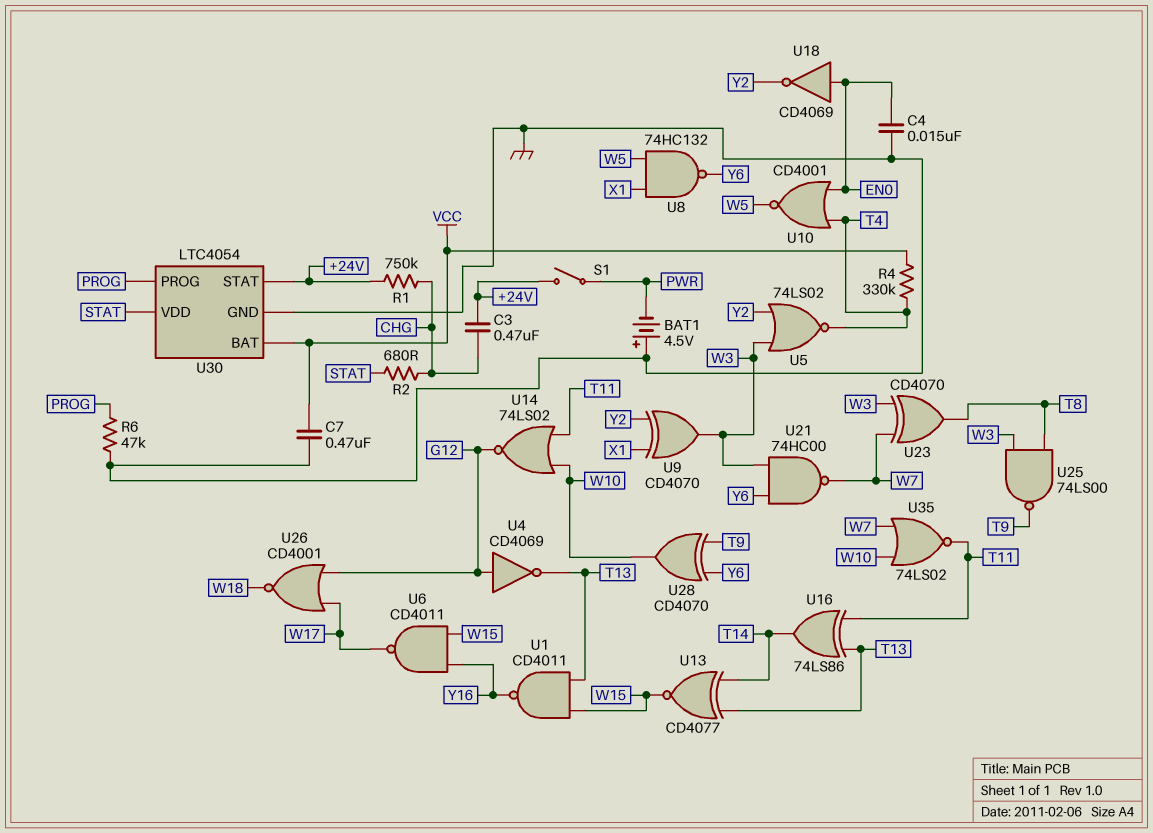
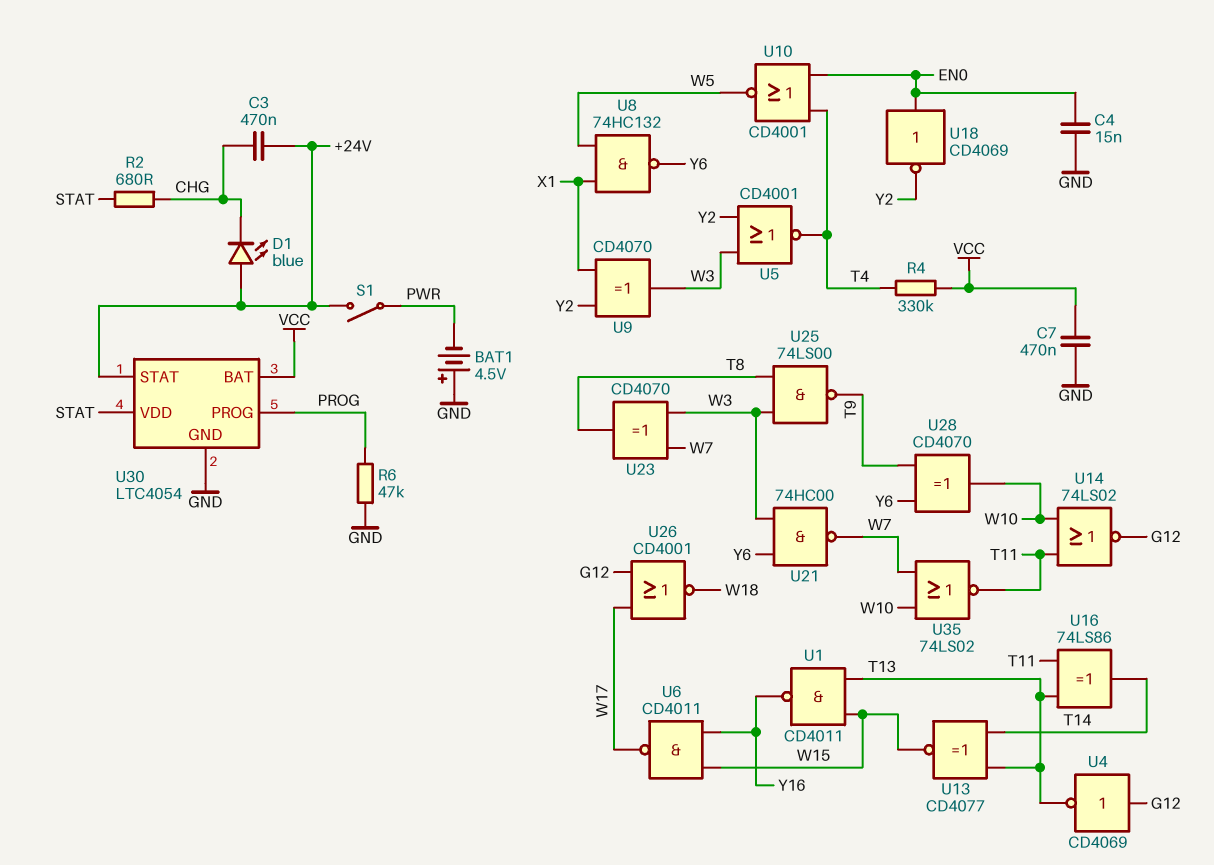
D1: none -> LED blue (A +24V, K CHG)
R1: 750k (+24V, CHG) -> none
U5: NOR 74LS02 (in W3, in Y2, out T4) -> NOR CD4001 (in W3, in Y2, out T4)

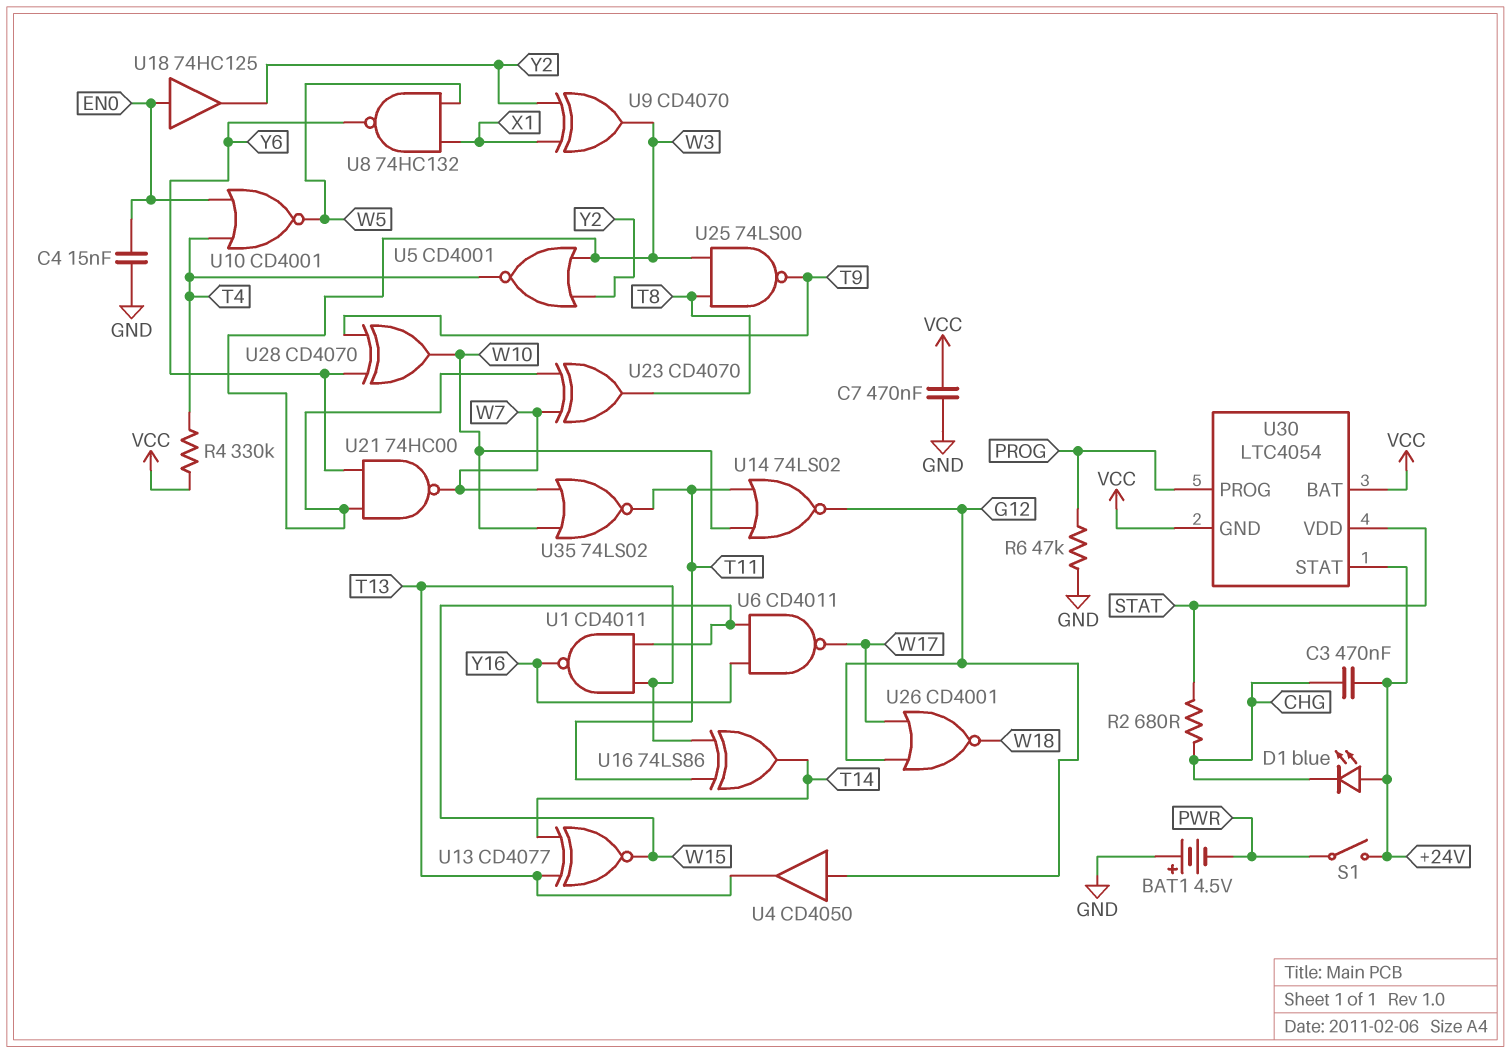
U4: NOT CD4069 (in G12, out T13) -> buffer CD4050 (in G12, out T13)
U18: NOT CD4069 (in EN0, out Y2) -> buffer 74HC125 (in EN0, out Y2)
U30 pin GND: GND -> VCC

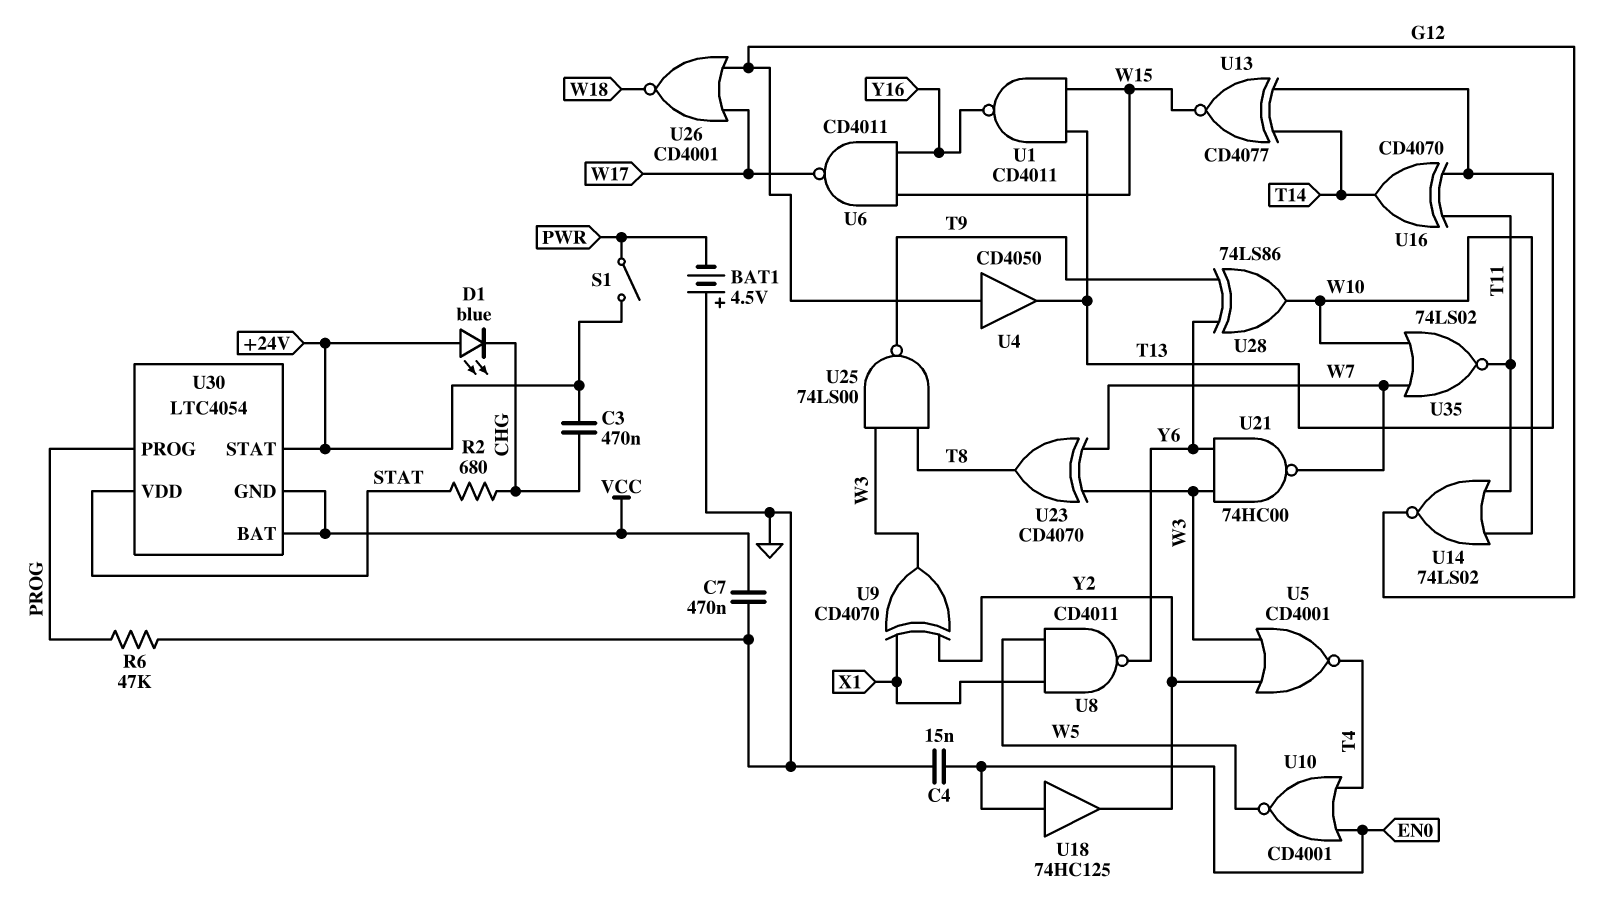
R4: 330k (T4, VCC) -> none
U8: NAND 74HC132 (in W5, in X1, out Y6) -> NAND CD4011 (in W5, in X1, out Y6)
U16: XOR 74LS86 (in T11, in T13, out T14) -> XOR CD4070 (in T11, in T13, out T14)
U28: XOR CD4070 (in T9, in Y6, out W10) -> XOR 74LS86 (in T9, in Y6, out W10)

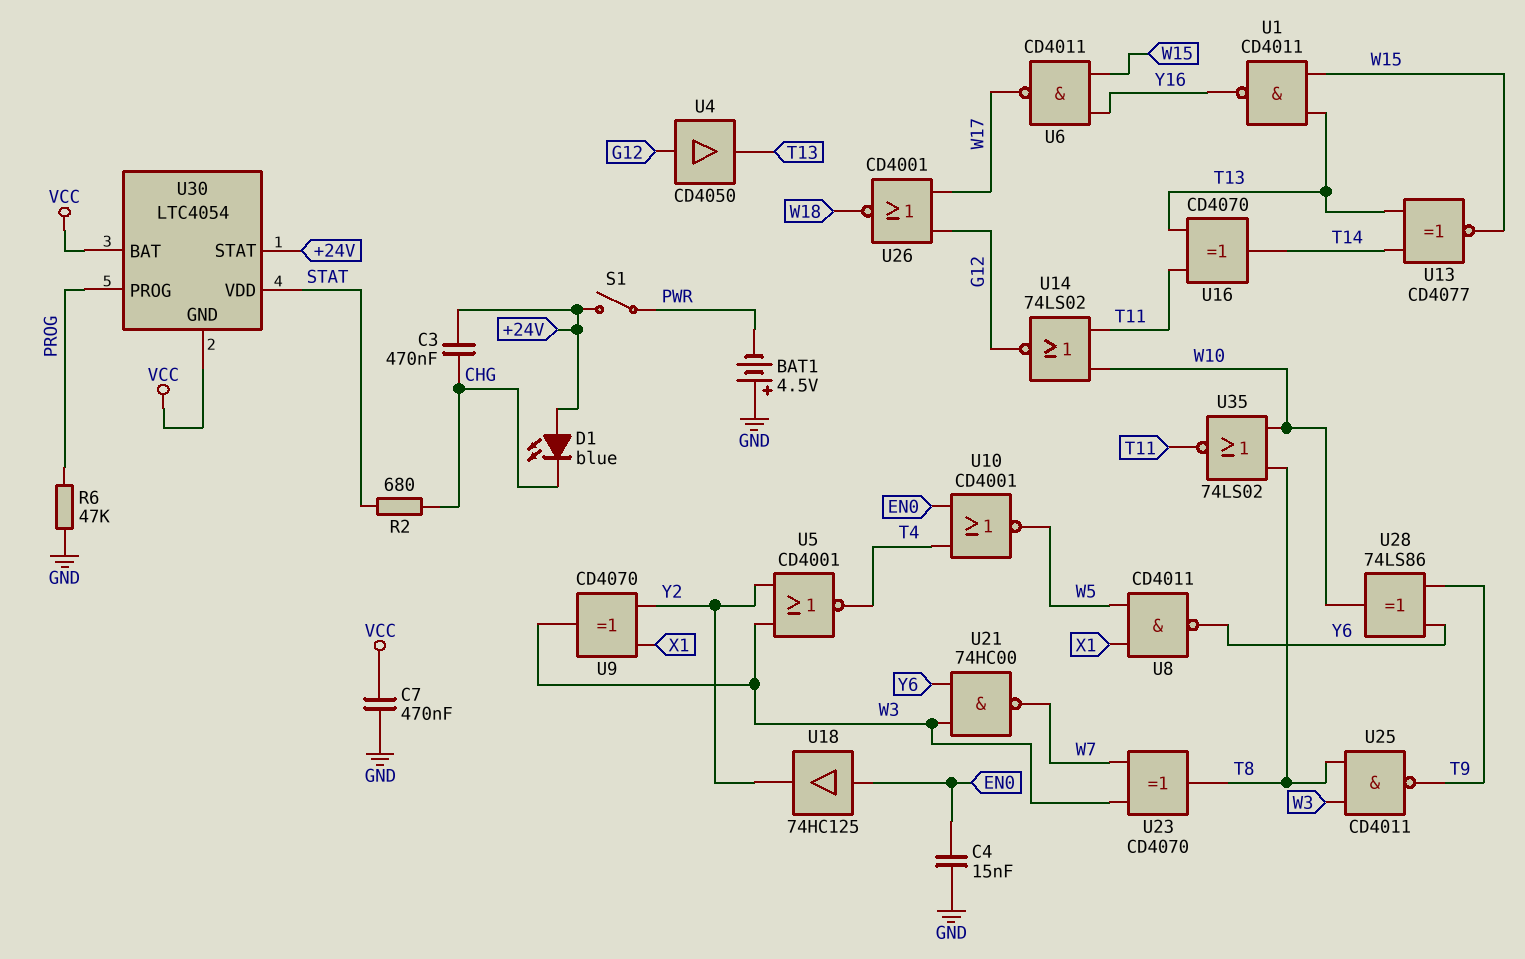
U25: NAND 74LS00 (in T8, in W3, out T9) -> NAND CD4011 (in T8, in W3, out T9)
U35: NOR 74LS02 (in W7, in W10, out T11) -> NOR 74LS02 (in T8, in W10, out T11)

